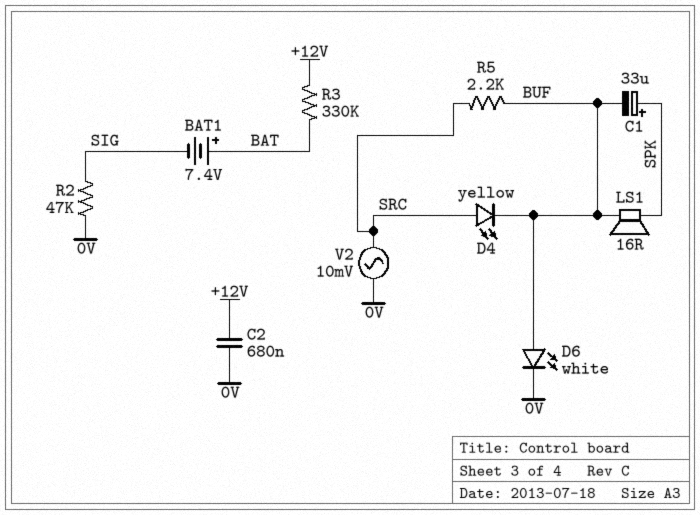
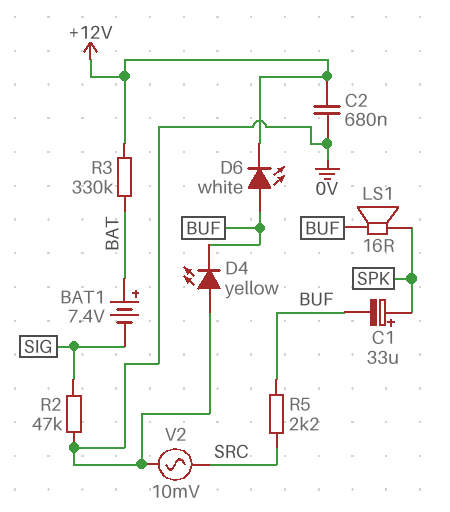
D4: LED yellow (A SRC, K BUF) -> LED yellow (A 0V, K BUF)
D6: LED white (A BUF, K 0V) -> LED white (A BUF, K +12V)

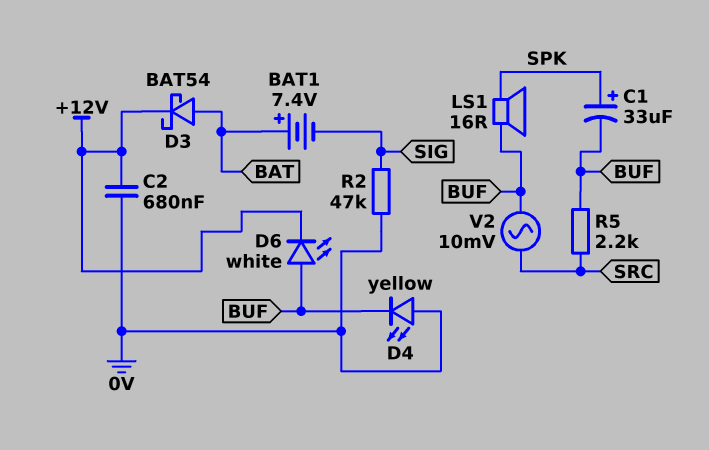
D3: none -> schottky BAT54 (A BAT, K +12V)
R3: 330k (+12V, BAT) -> none
V2: AC 10mV (0V, SRC) -> AC 10mV (BUF, SRC)

